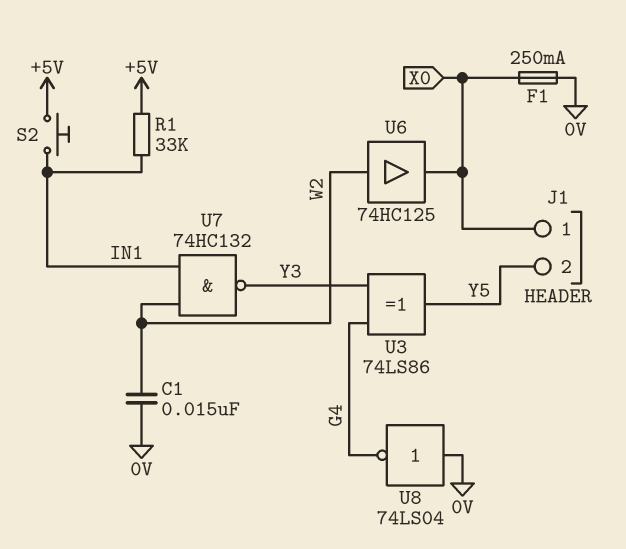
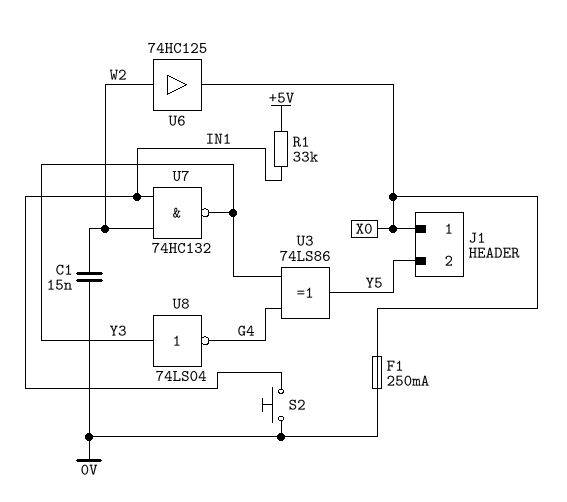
S2: button (+5V, IN1) -> button (0V, IN1)
U8: NOT 74LS04 (in 0V, out G4) -> NOT 74LS04 (in Y3, out G4)

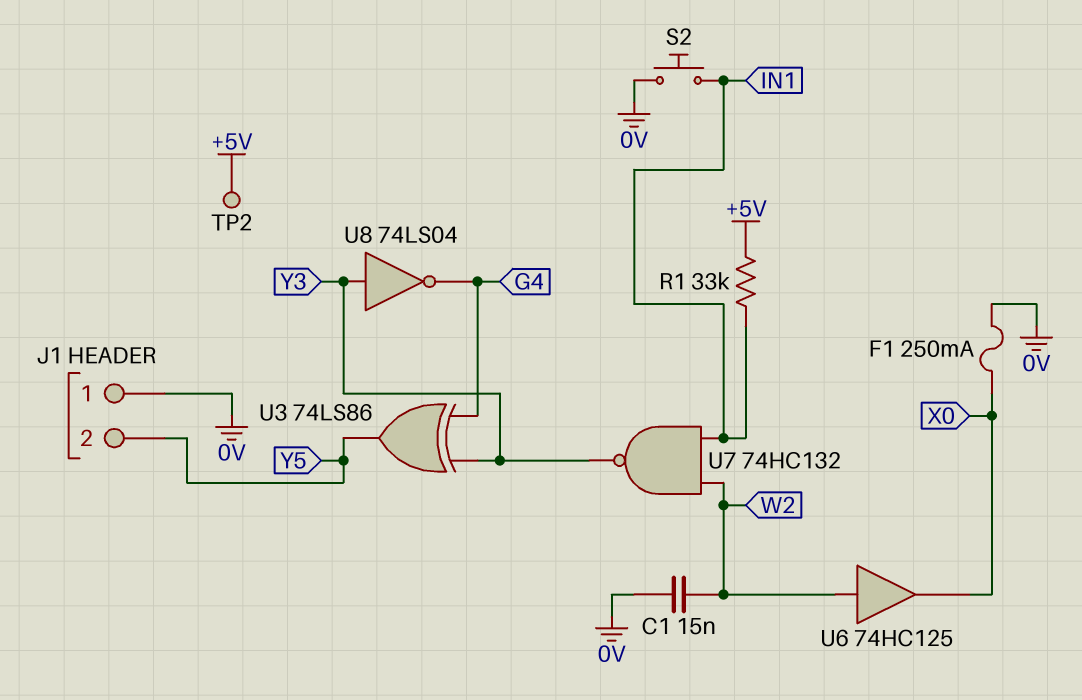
J1 pin 1: X0 -> 0V
TP2: none -> test point (+5V)

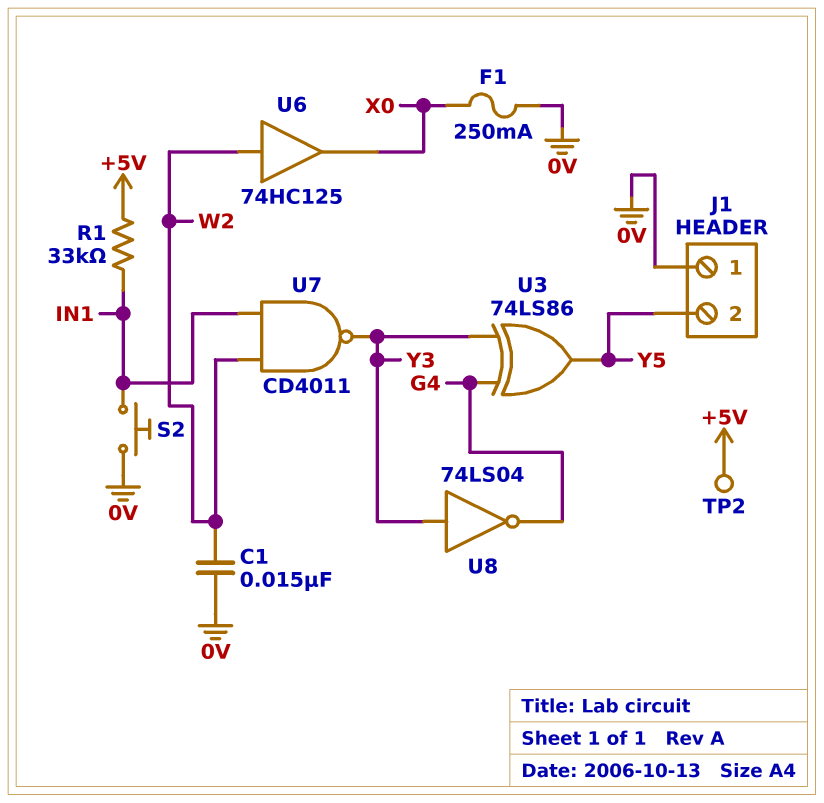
U7: NAND 74HC132 (in IN1, in W2, out Y3) -> NAND CD4011 (in IN1, in W2, out Y3)

